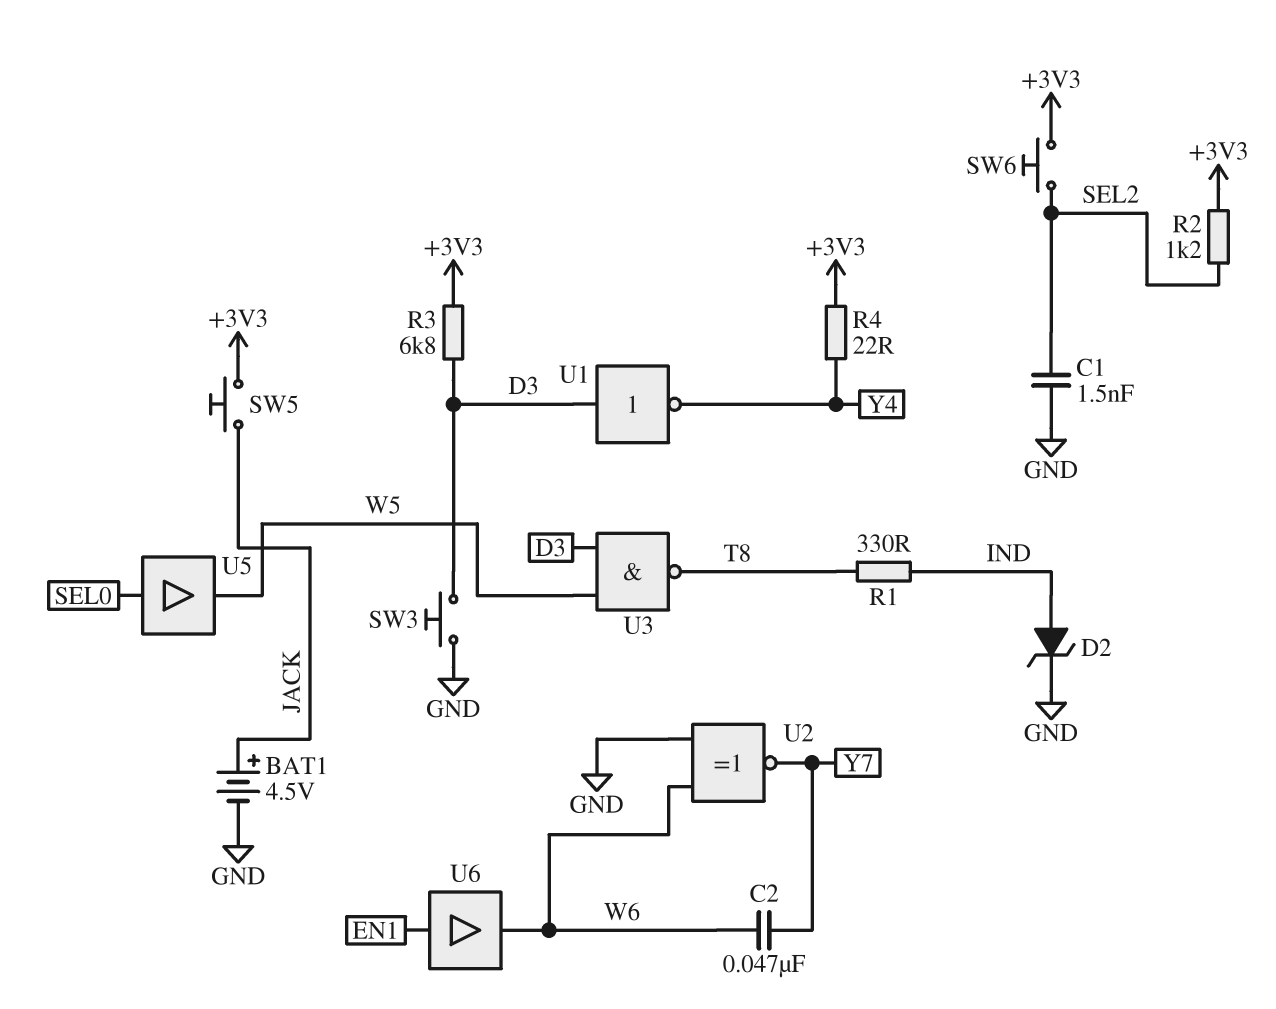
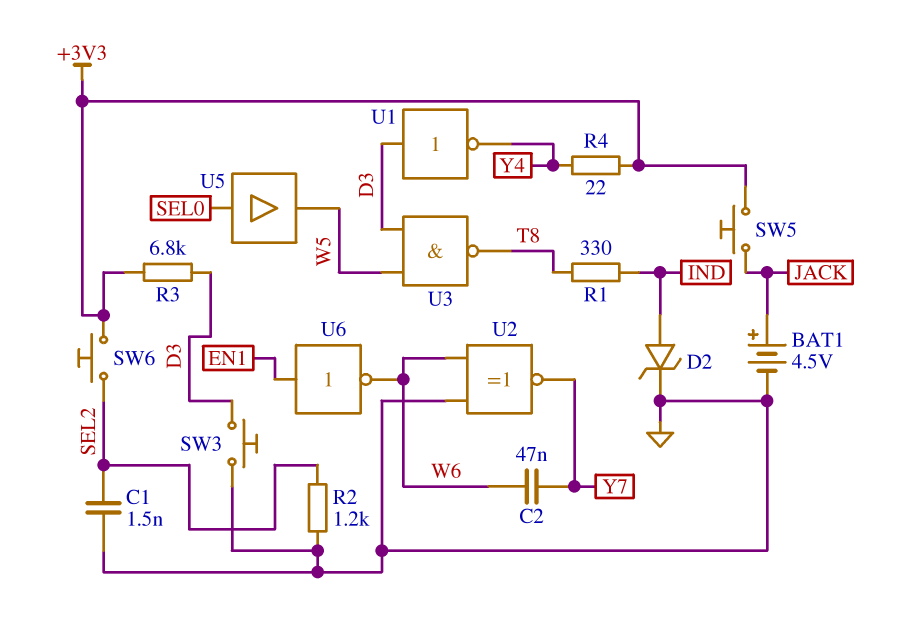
R2: 1.2k (+3V3, SEL2) -> 1.2k (GND, SEL2)
U6: buffer (in EN1, out W6) -> NOT (in EN1, out W6)

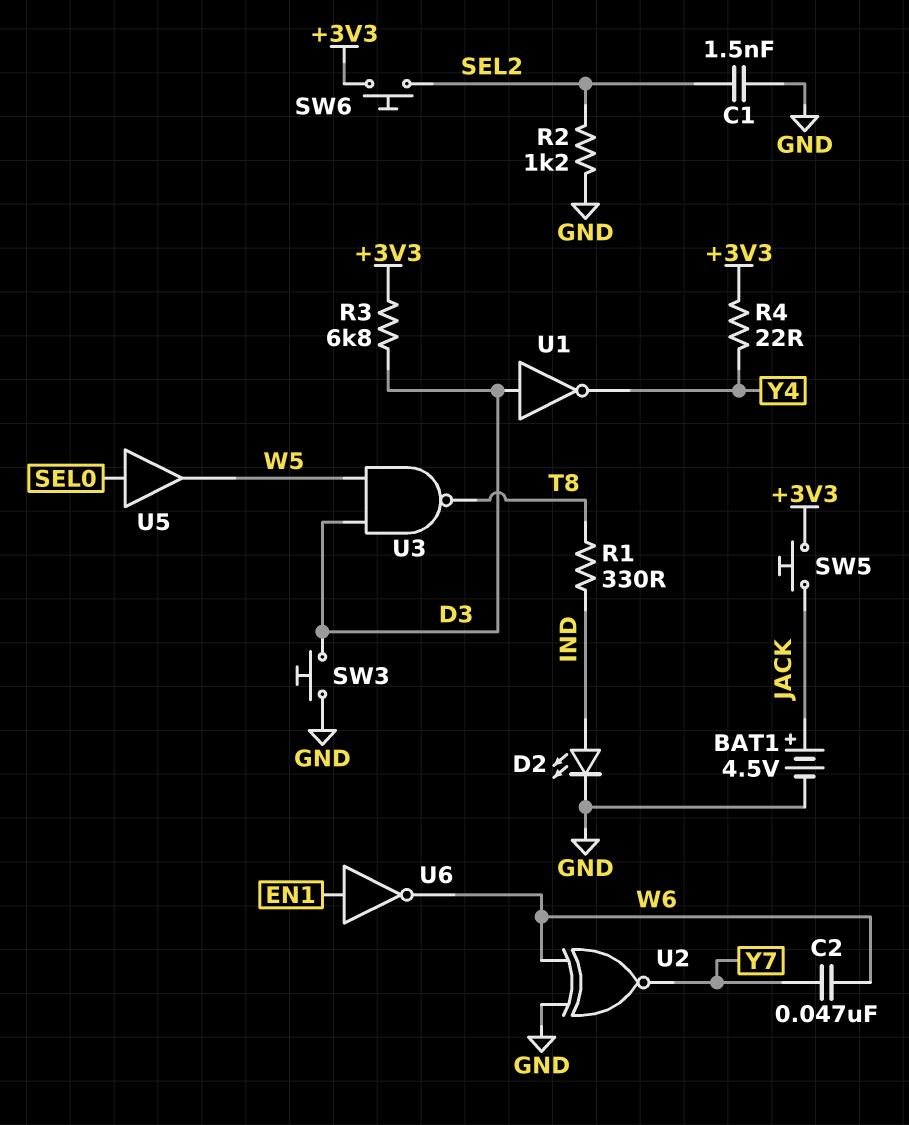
D2: zener (A IND, K GND) -> LED (A IND, K GND)

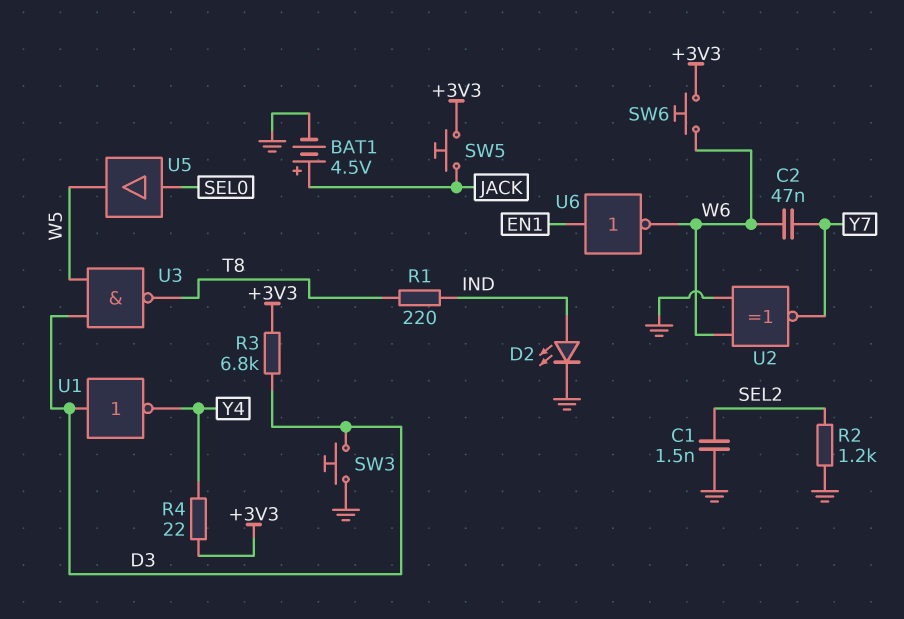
R1: 330 (IND, T8) -> 220 (IND, T8)
SW6: button (+3V3, SEL2) -> button (+3V3, W6)

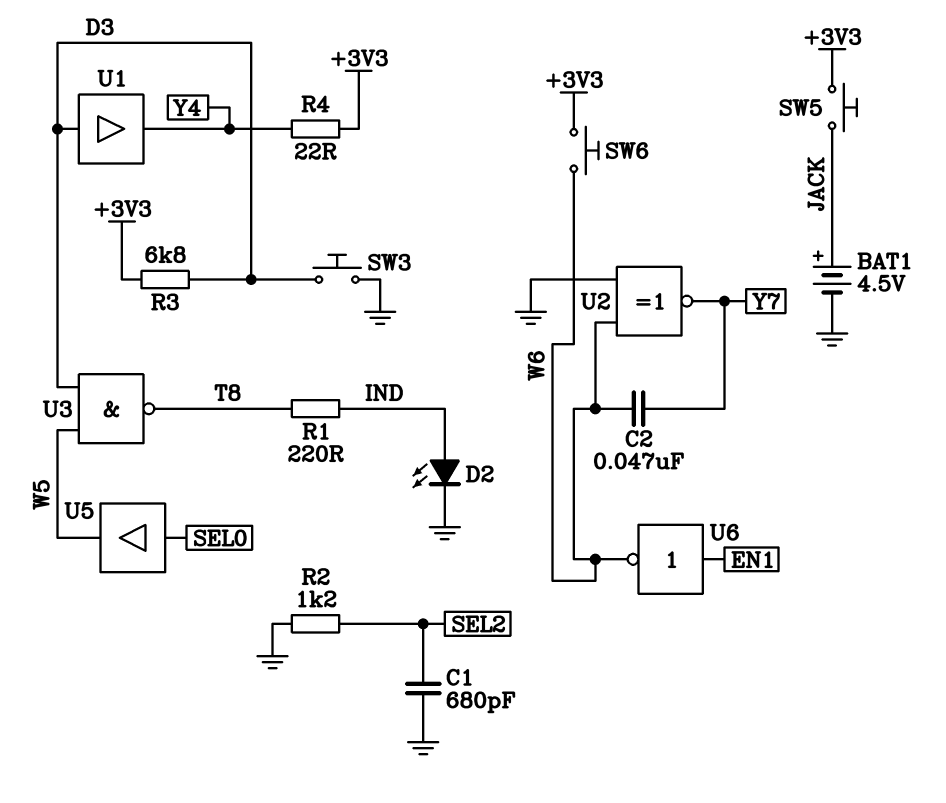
C1: 1.5nF (GND, SEL2) -> 680pF (GND, SEL2)
U1: NOT (in D3, out Y4) -> buffer (in D3, out Y4)

